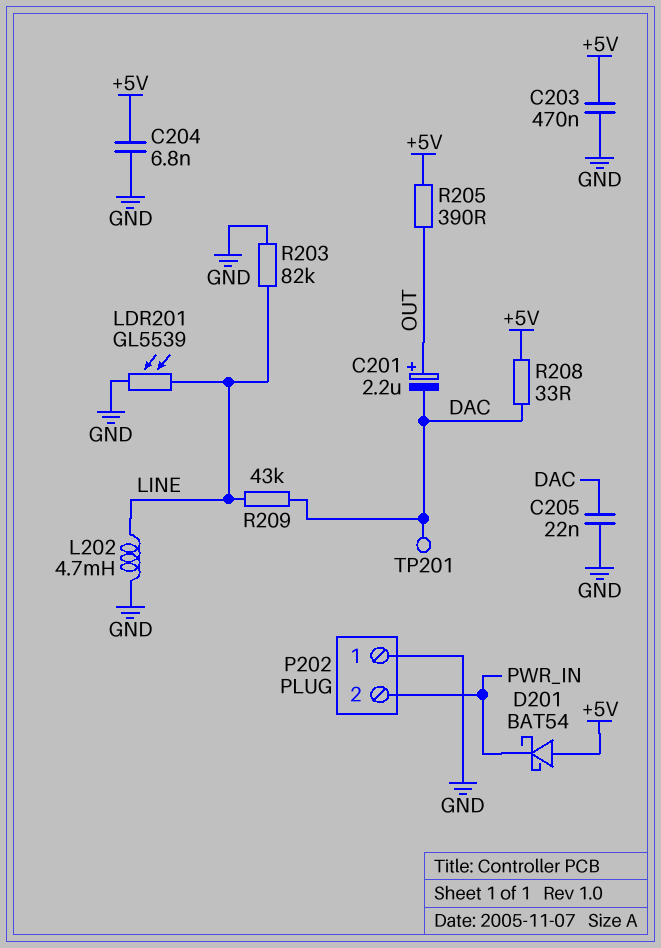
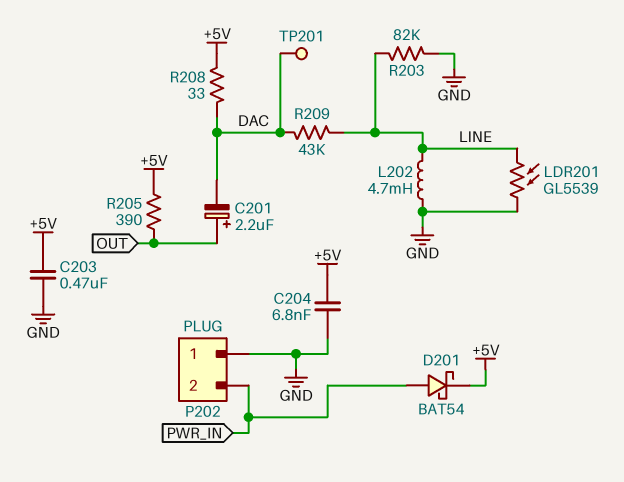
C205: 22nF (DAC, GND) -> none
D201: schottky BAT54 (A +5V, K PWR_IN) -> schottky BAT54 (A PWR_IN, K +5V)

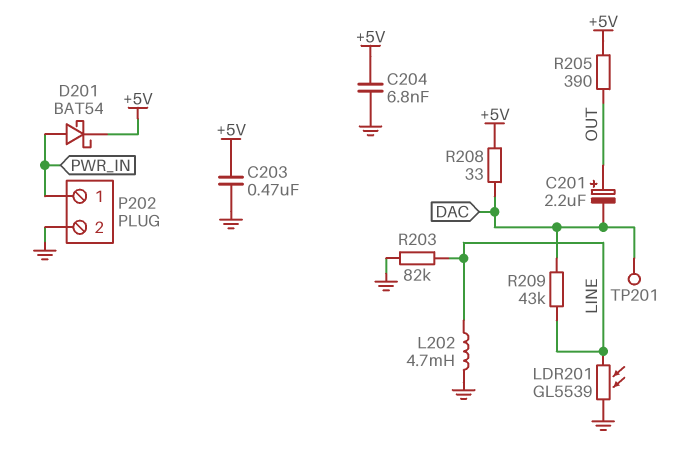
P202 pin 1: GND -> PWR_IN
P202 pin 2: PWR_IN -> GND

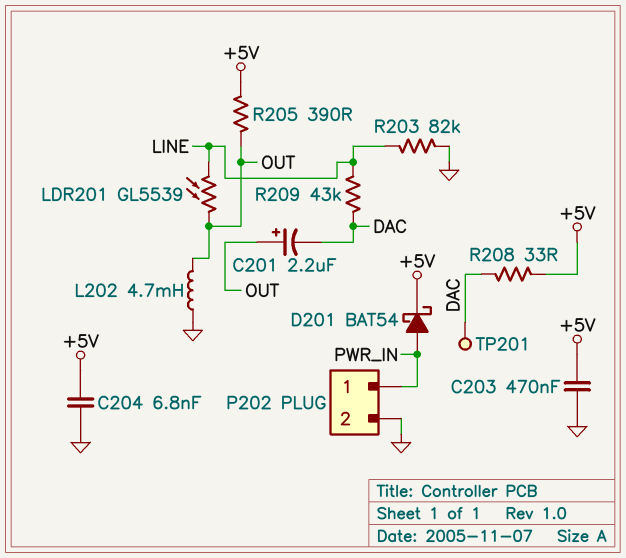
L202: 4.7mH (GND, LINE) -> 4.7mH (GND, OUT)
LDR201: GL5539 (GND, LINE) -> GL5539 (LINE, OUT)

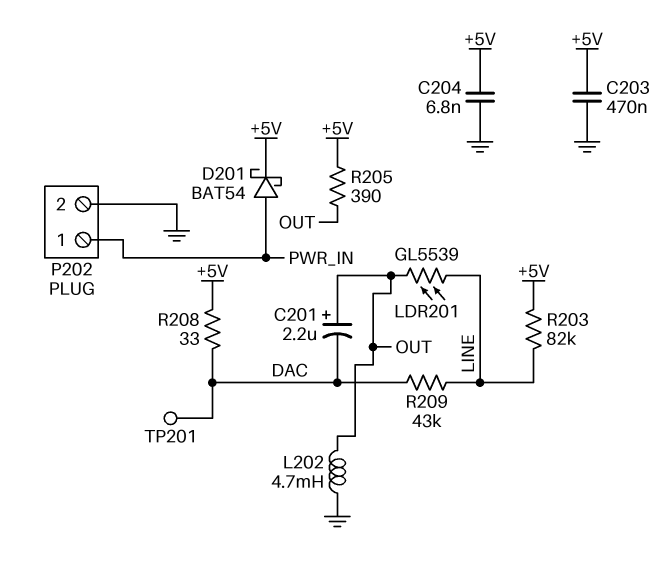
R203: 82k (GND, LINE) -> 82k (+5V, LINE)

